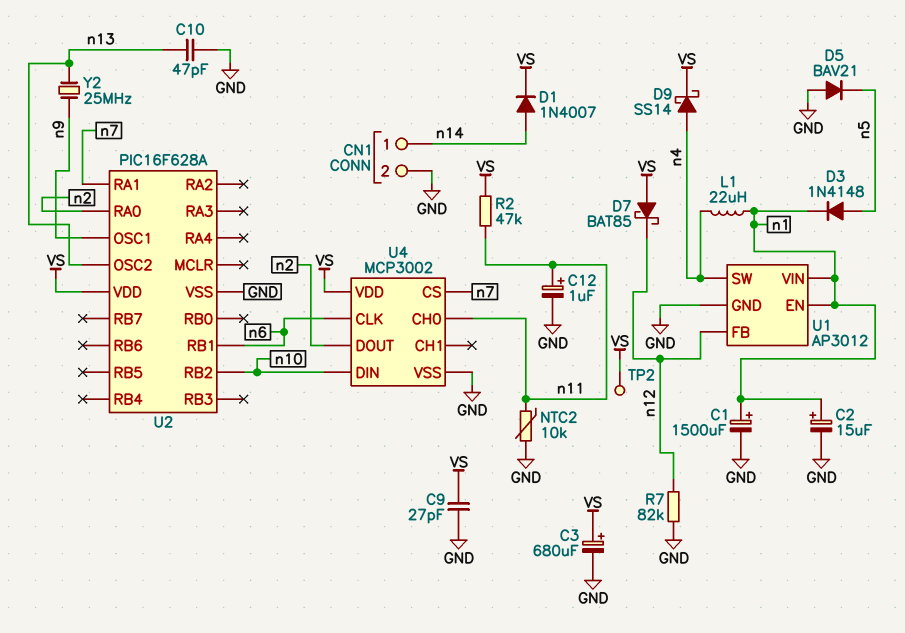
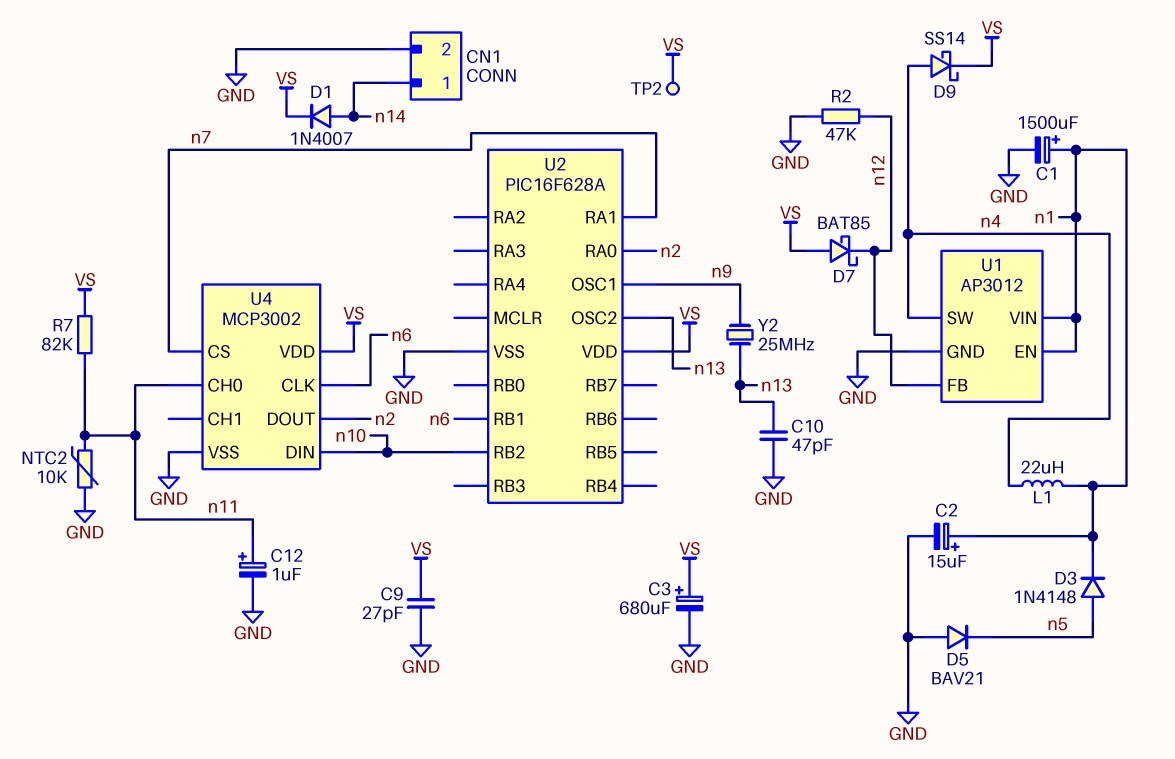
R2: 47k (VS, n11) -> 47k (GND, n12)
R7: 82k (GND, n12) -> 82k (VS, n11)

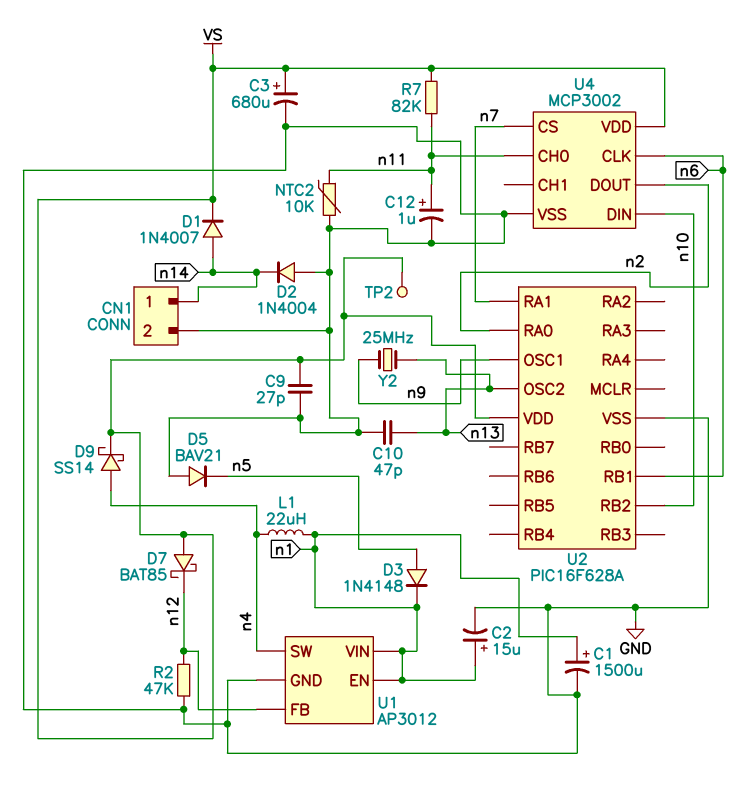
D2: none -> diode 1N4004 (A GND, K n14)

